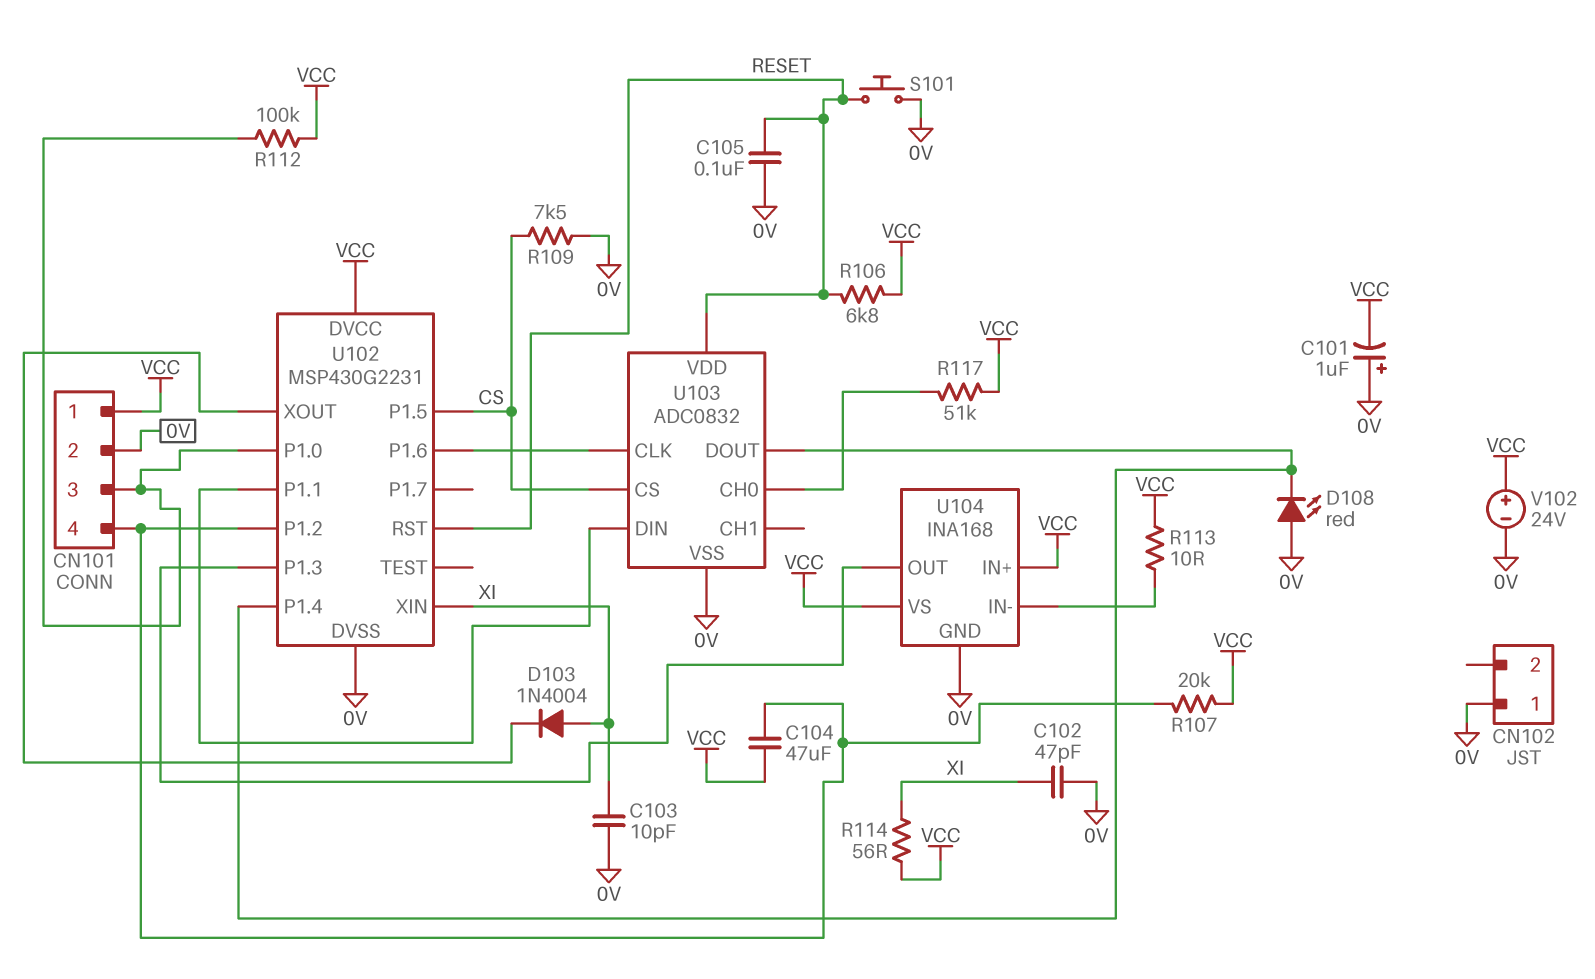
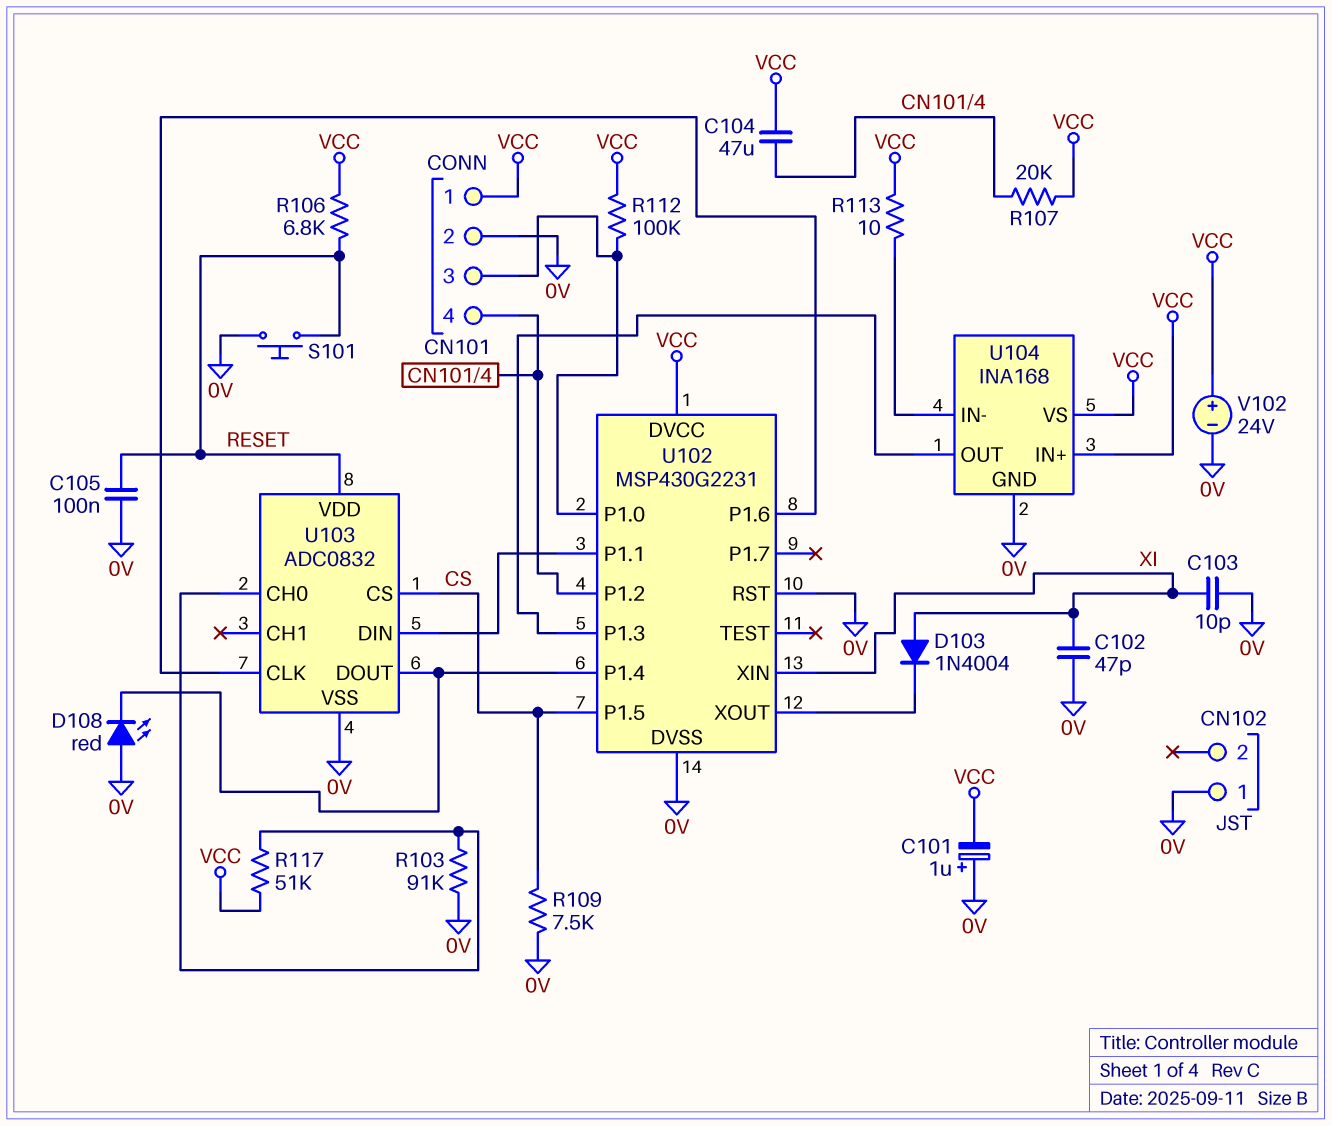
R103: none -> 91k (0V, U103/CH0)
R114: 56 (VCC, XI) -> none
U102 pin RST: RESET -> 0V

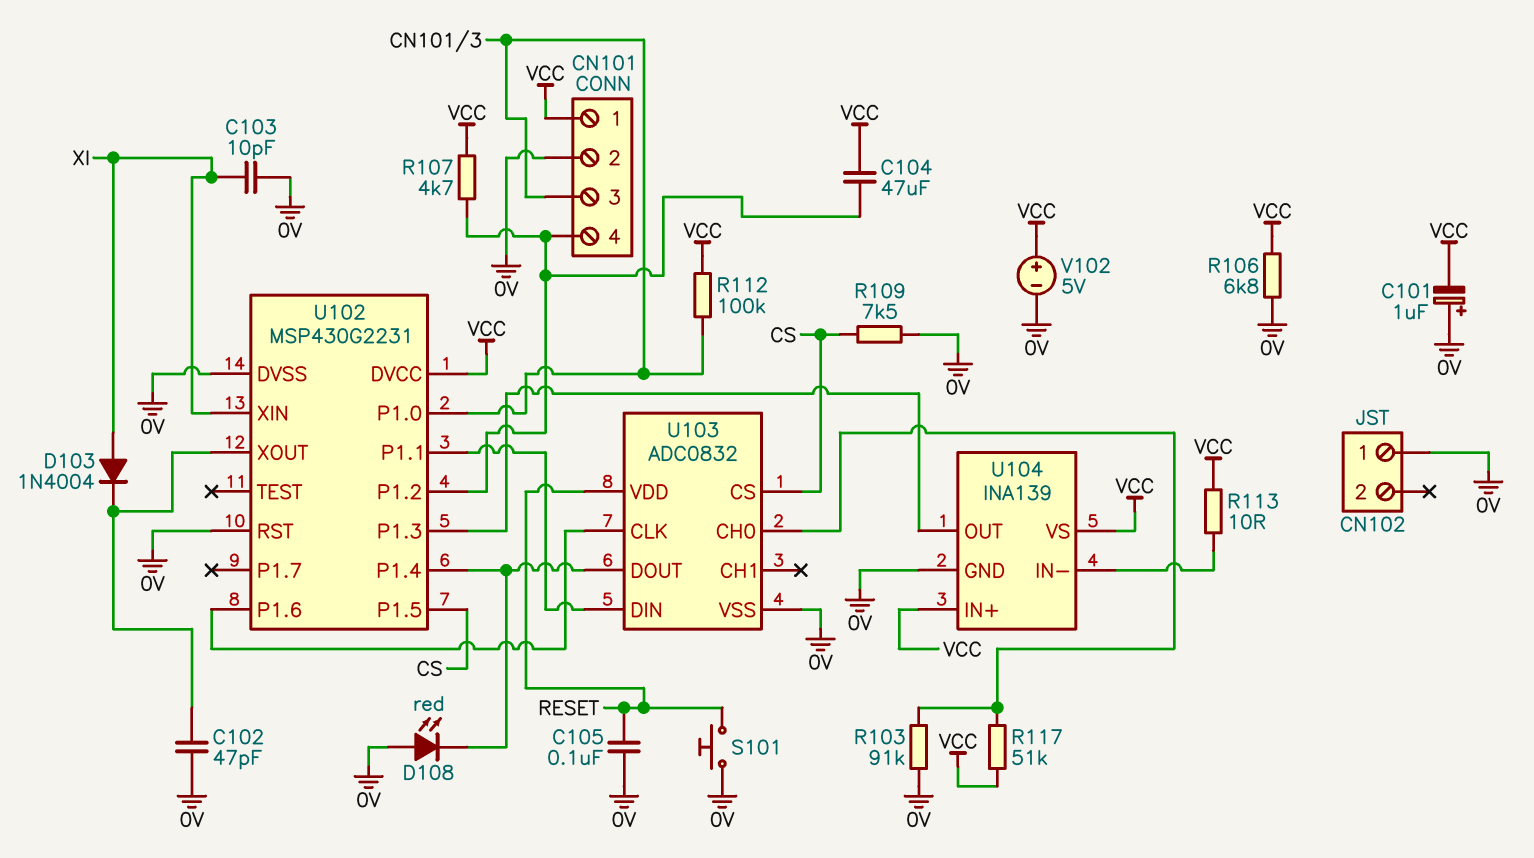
C102: 47pF (0V, XI) -> 47pF (0V, U102/XOUT)
R106: 6.8k (RESET, VCC) -> 6.8k (0V, VCC)
R107: 20k (CN101/4, VCC) -> 4.7k (CN101/4, VCC)
U104: INA168 -> INA139
V102: 24V (plus VCC, minus 0V) -> 5V (plus VCC, minus 0V)

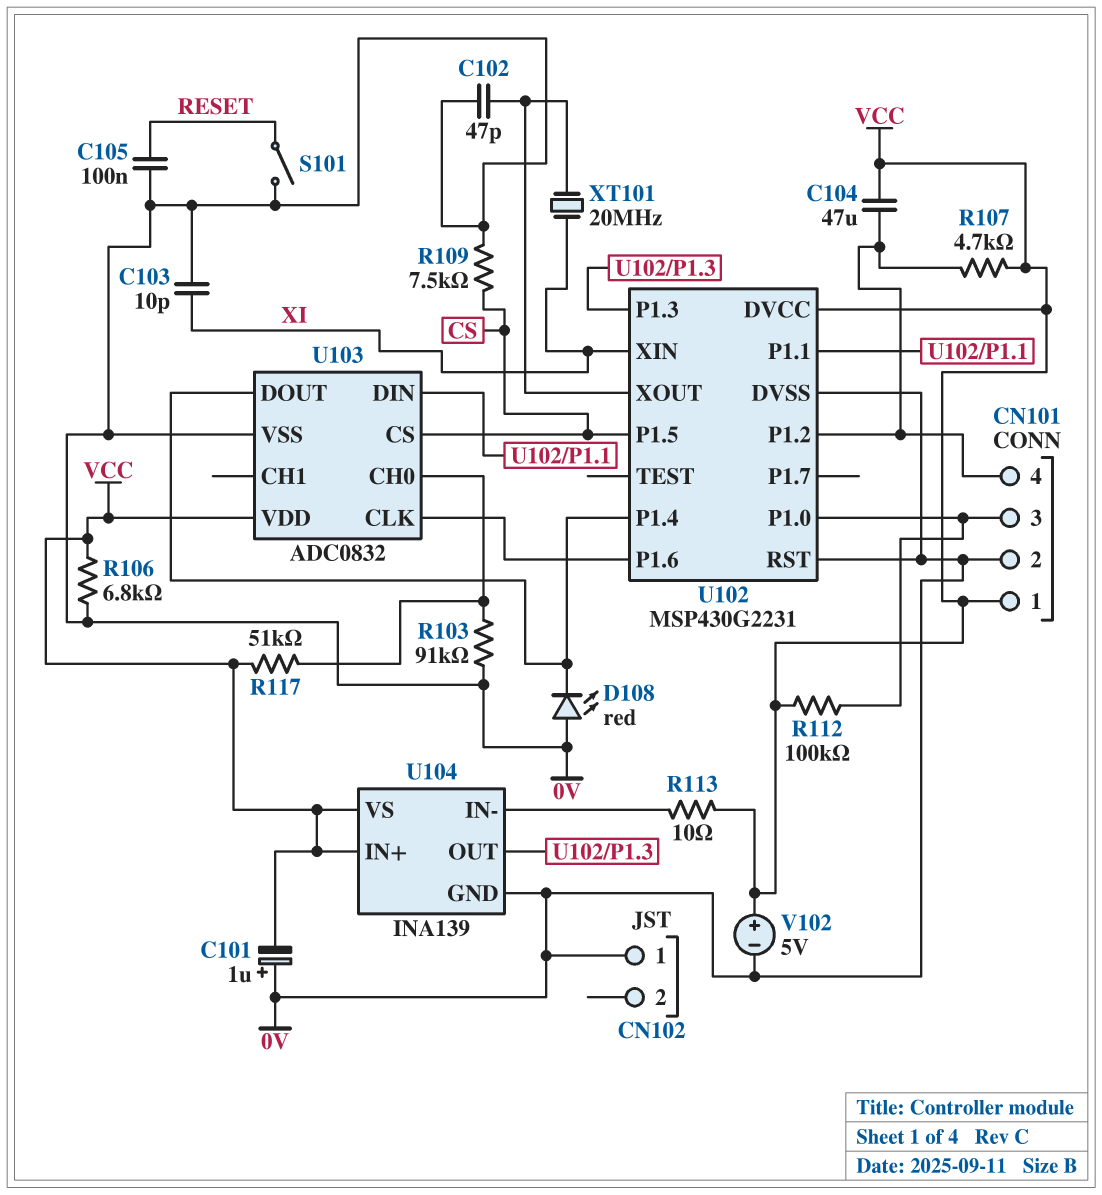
D103: diode 1N4004 (A XI, K U102/XOUT) -> none
S101: button (0V, RESET) -> switch (0V, RESET)
U103 pin VDD: RESET -> VCC
XT101: none -> 20MHz (U102/XOUT, XI)

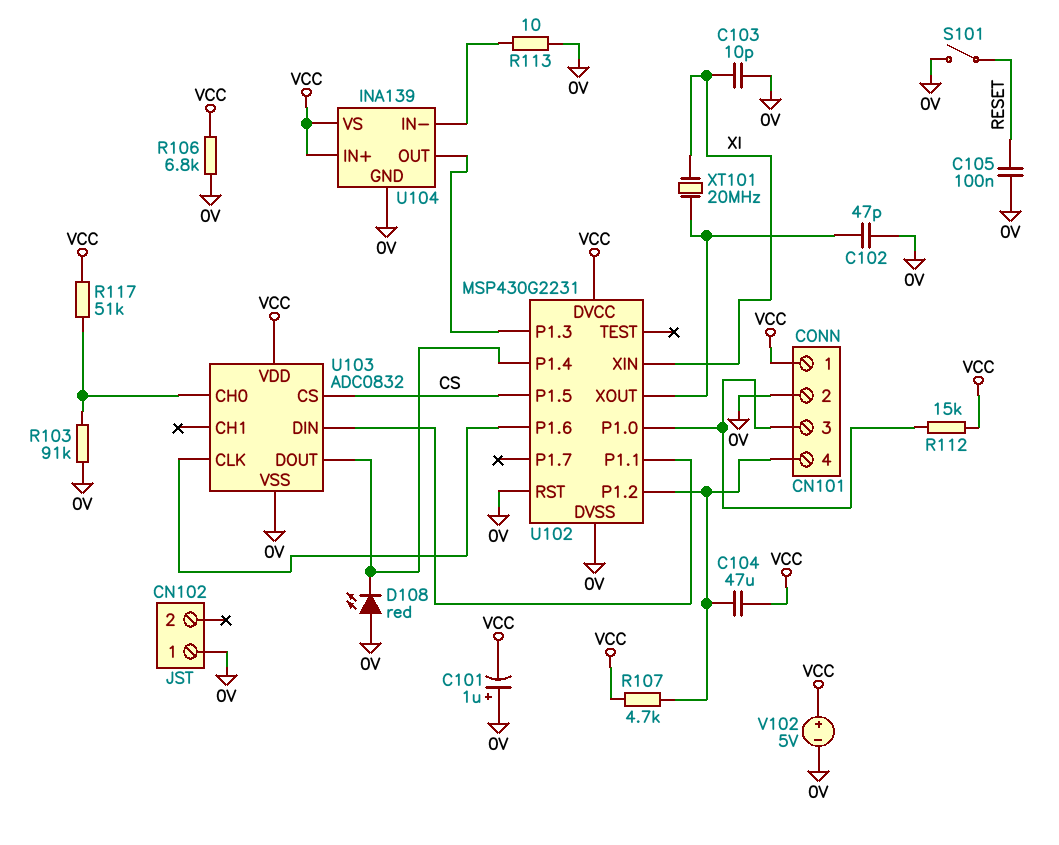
R109: 7.5k (0V, CS) -> none
R112: 100k (CN101/3, VCC) -> 15k (CN101/3, VCC)
R113: 10 (U104/IN-, VCC) -> 10 (0V, U104/IN-)

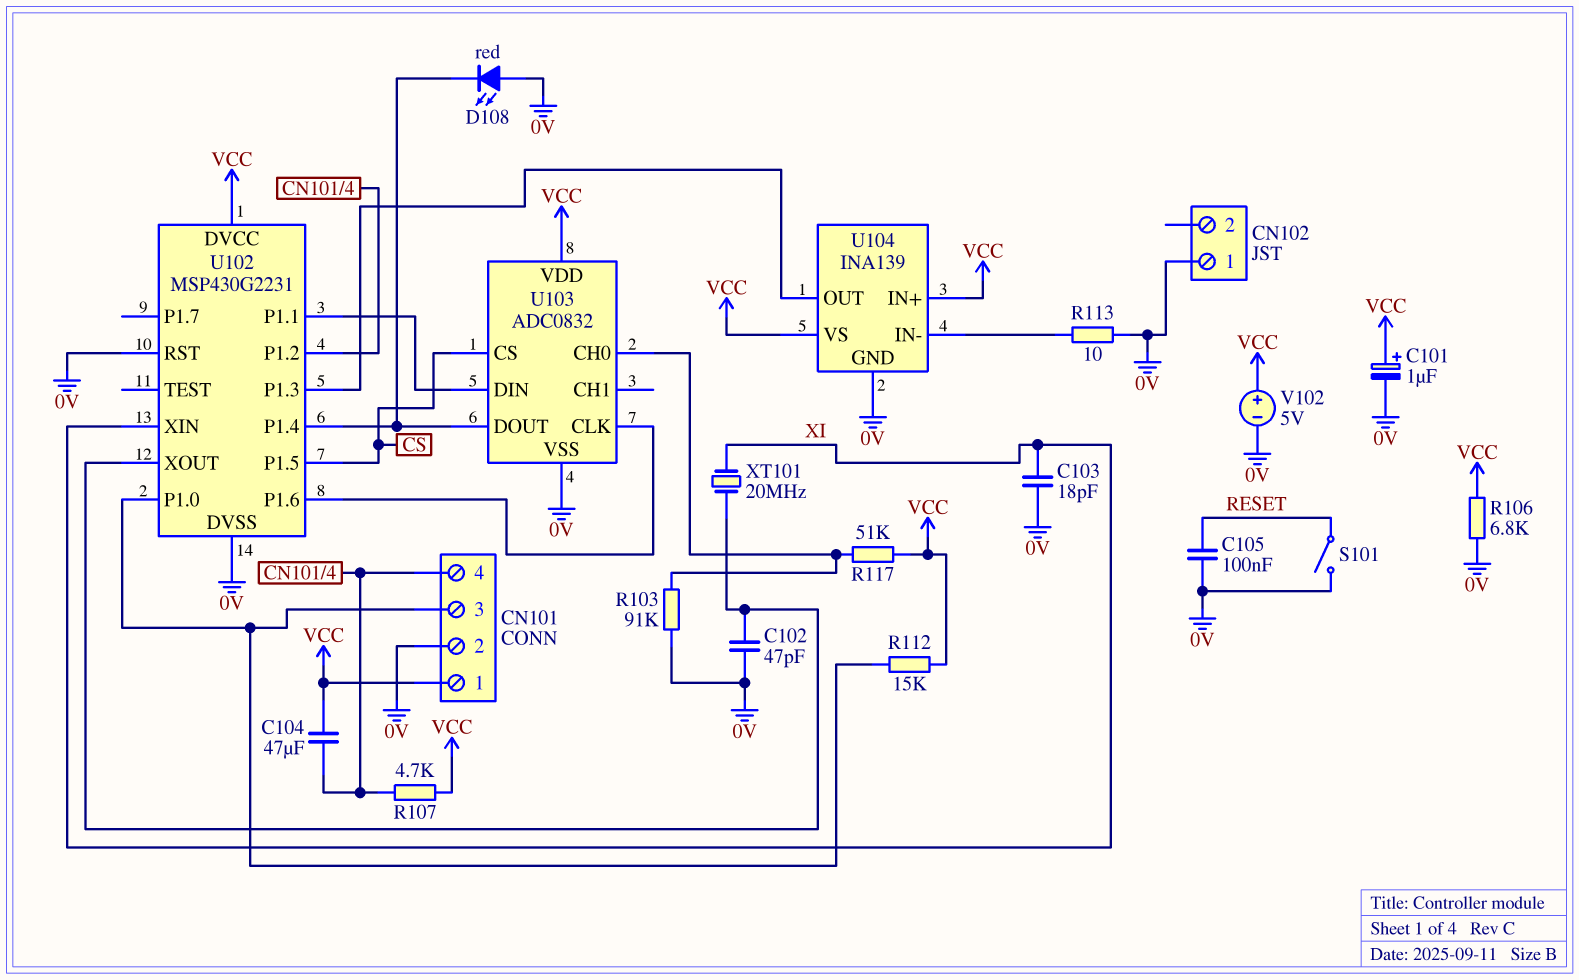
C101: 1uF (plus 0V, minus VCC) -> 1uF (plus VCC, minus 0V)
C103: 10pF (0V, XI) -> 18pF (0V, XI)

